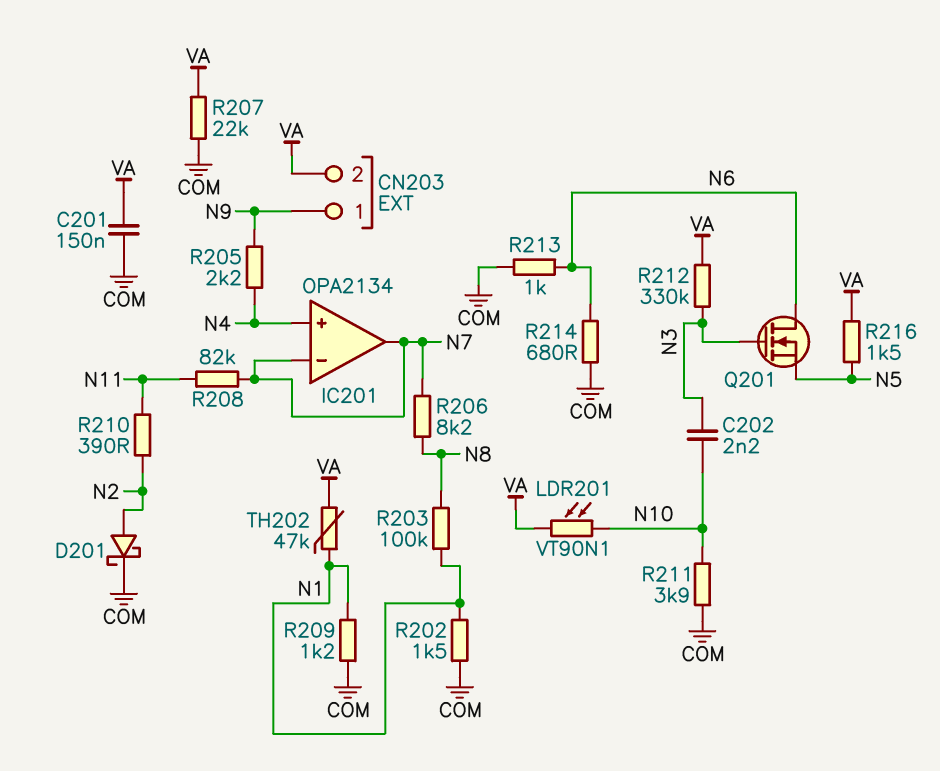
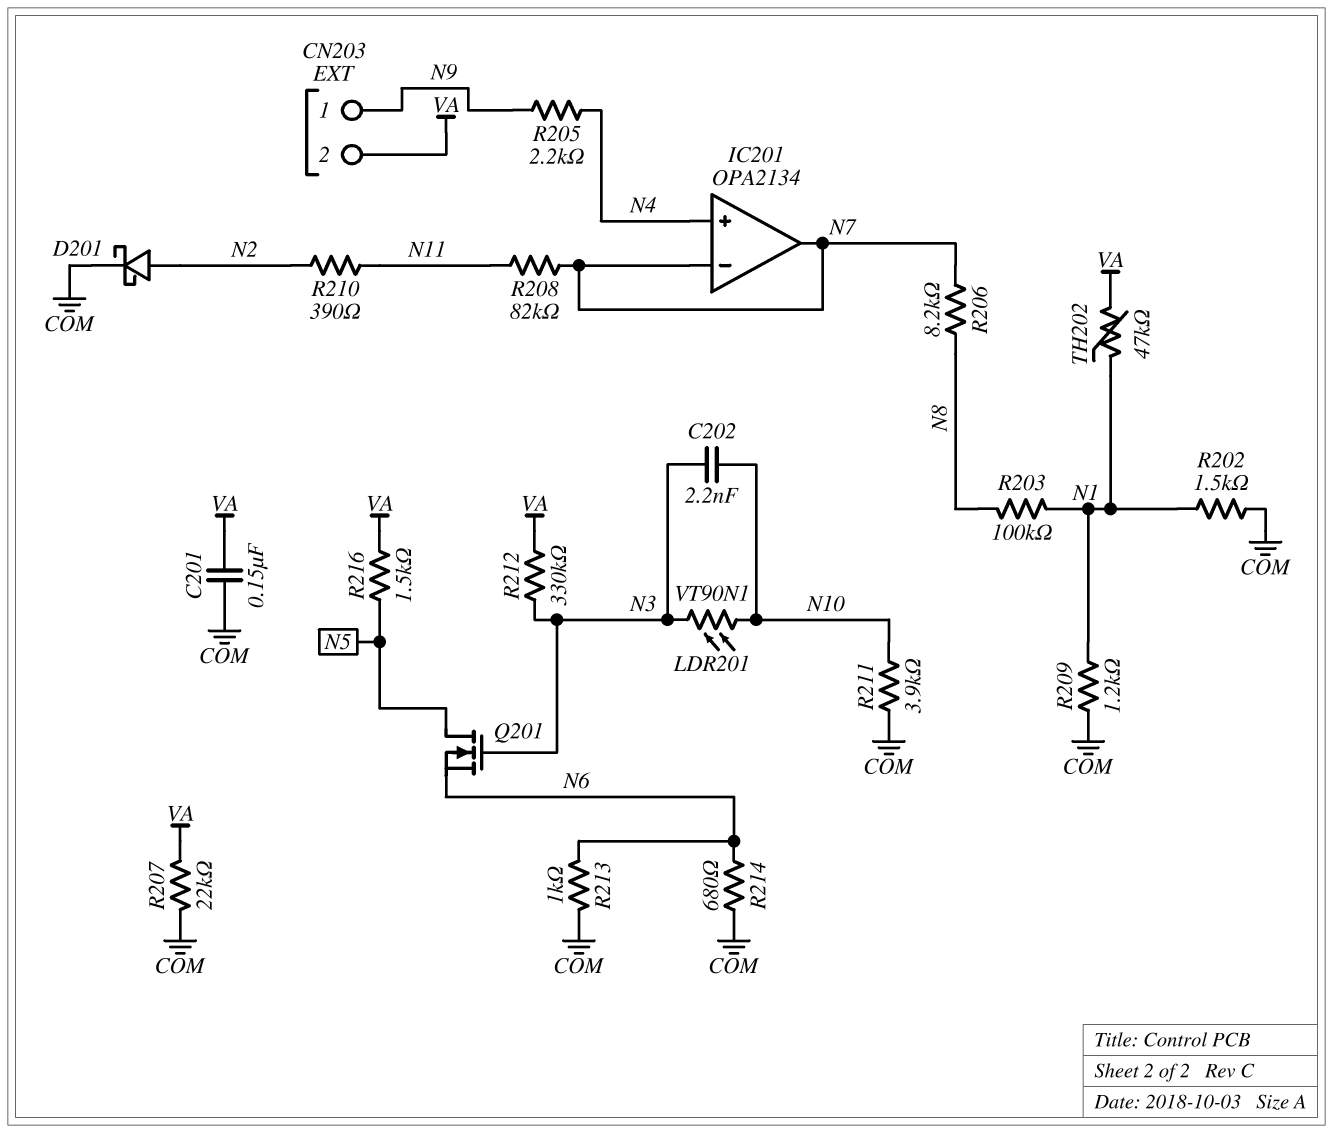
LDR201: VT90N1 (N10, VA) -> VT90N1 (N3, N10)
Q201: NMOS (G N3, D N6, S N5) -> NMOS (G N3, D N5, S N6)

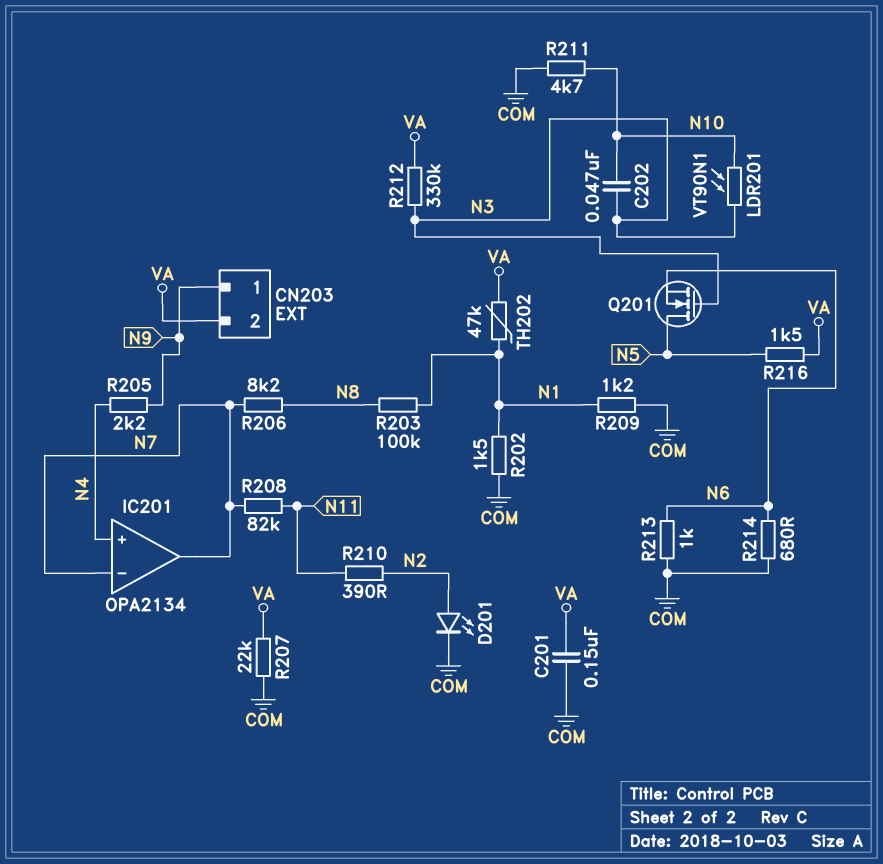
C202: 2.2nF (N3, N10) -> 47nF (N3, N10)
D201: schottky (A N2, K COM) -> LED (A N2, K COM)
R211: 3.9k (COM, N10) -> 4.7k (COM, N10)

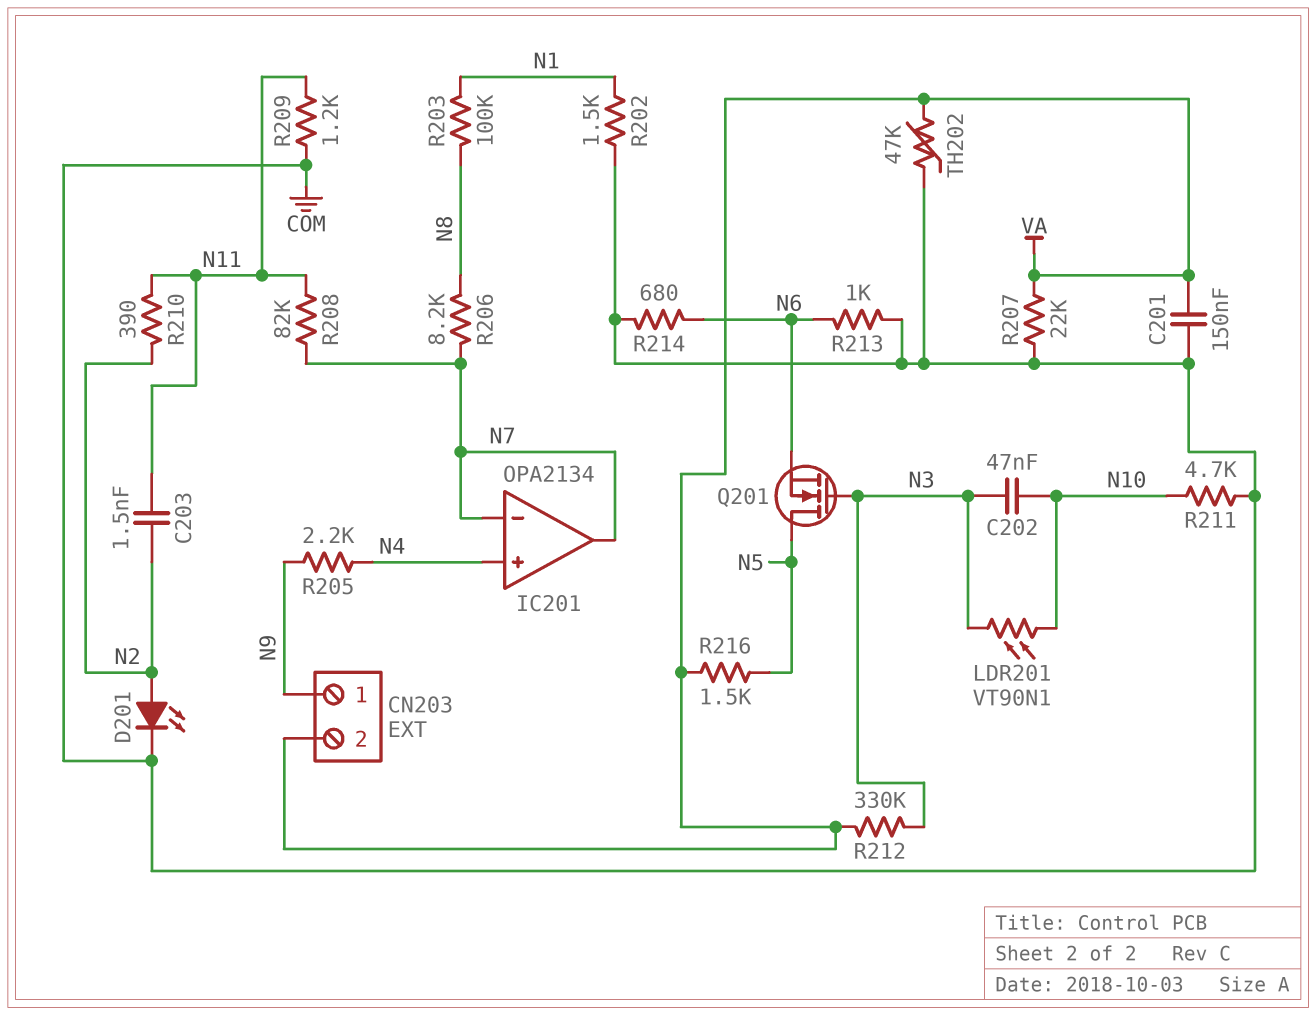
C203: none -> 1.5nF (N2, N11)
R209: 1.2k (COM, N1) -> 1.2k (COM, N11)
TH202: 47k (N1, VA) -> 47k (COM, VA)

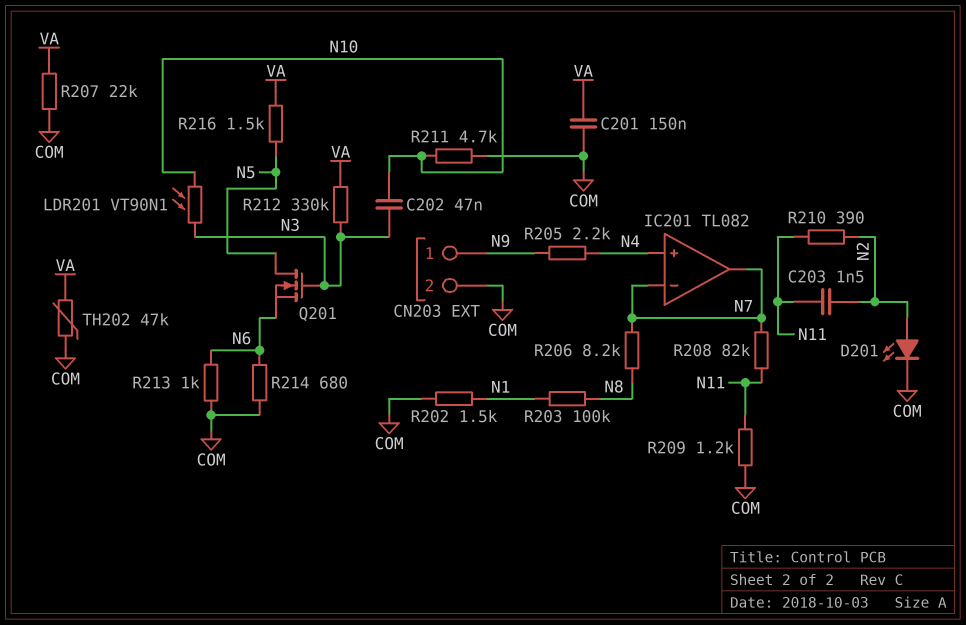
CN203 pin 2: VA -> COM
IC201: OPA2134 -> TL082

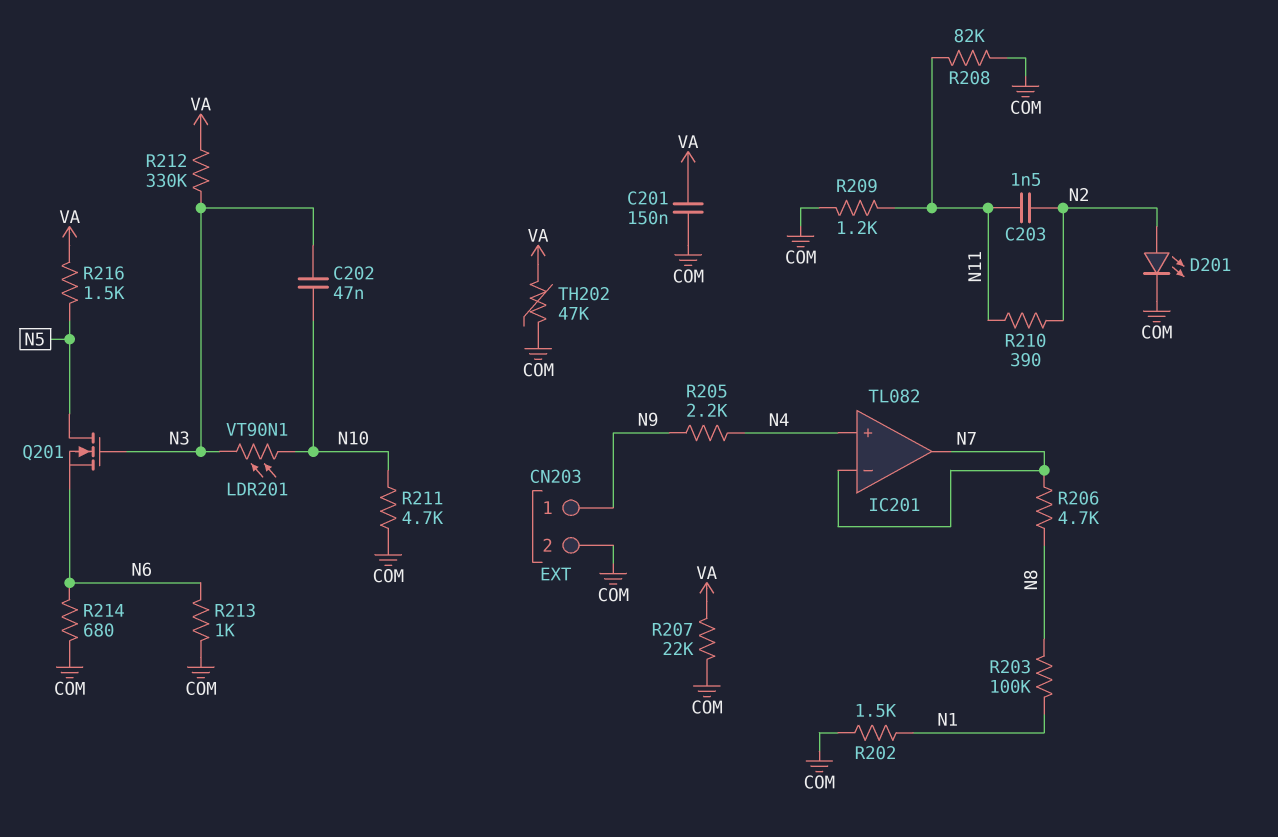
R206: 8.2k (N7, N8) -> 4.7k (N7, N8)
R208: 82k (N7, N11) -> 82k (COM, N11)

